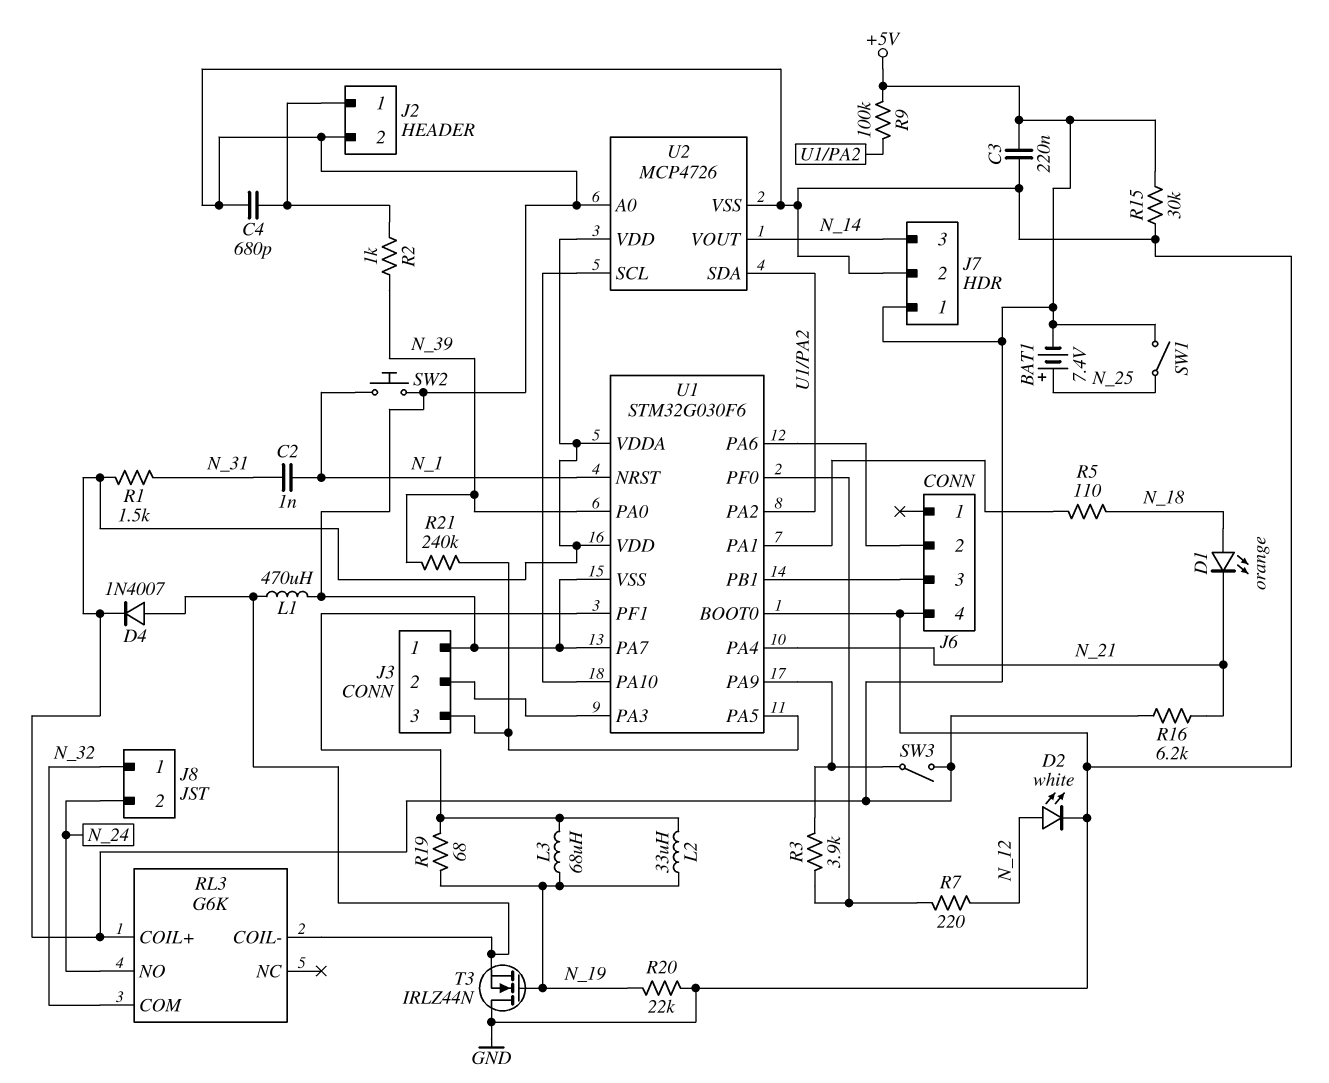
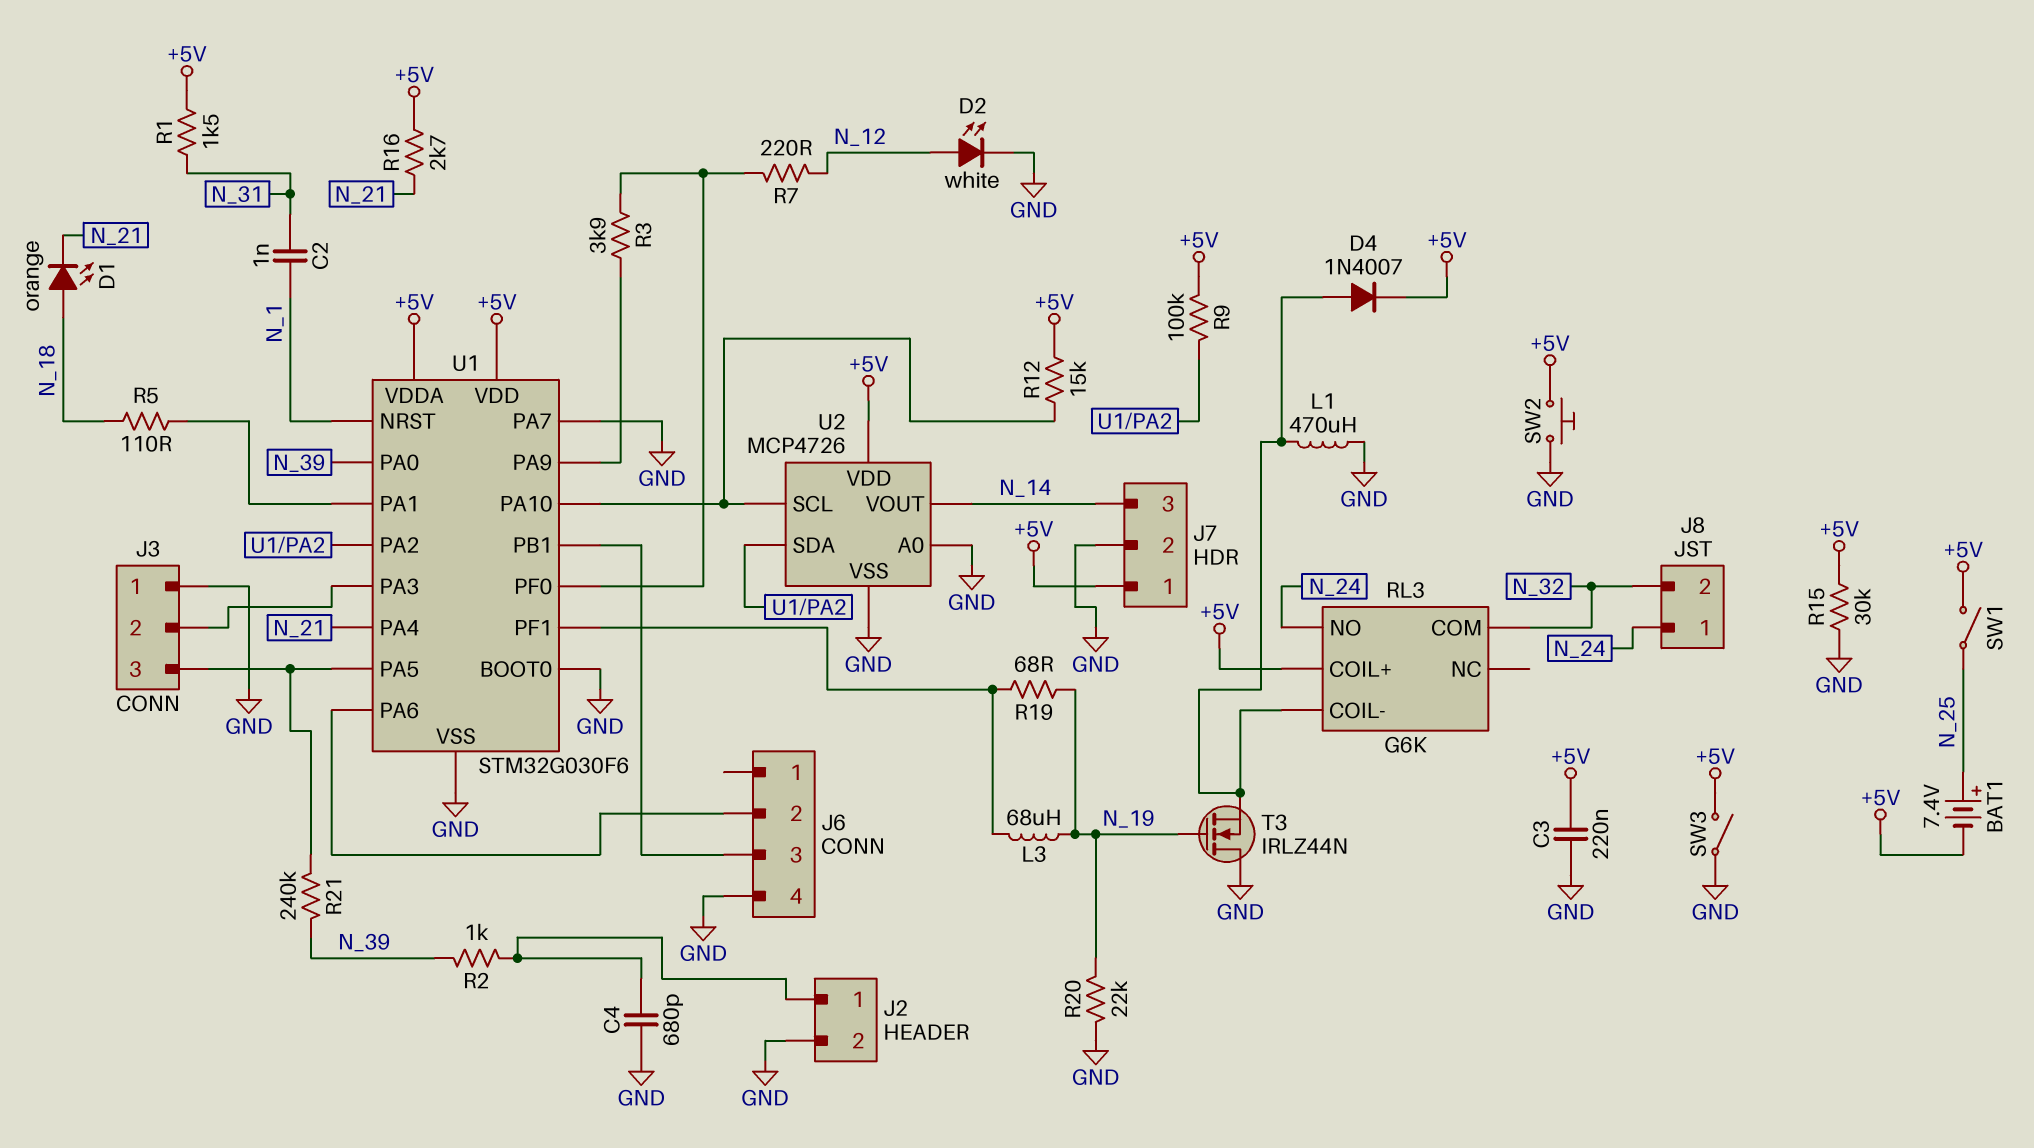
J8 pin 1: N_32 -> N_24
J8 pin 2: N_24 -> N_32
L2: 33uH (N_19, U1/PF1) -> none
R12: none -> 15k (+5V, U1/PA10)
R16: 6.2k (+5V, N_21) -> 2.7k (+5V, N_21)
SW2: button (GND, N_1) -> button (+5V, GND)
SW3: switch (+5V, U1/PA9) -> switch (+5V, GND)

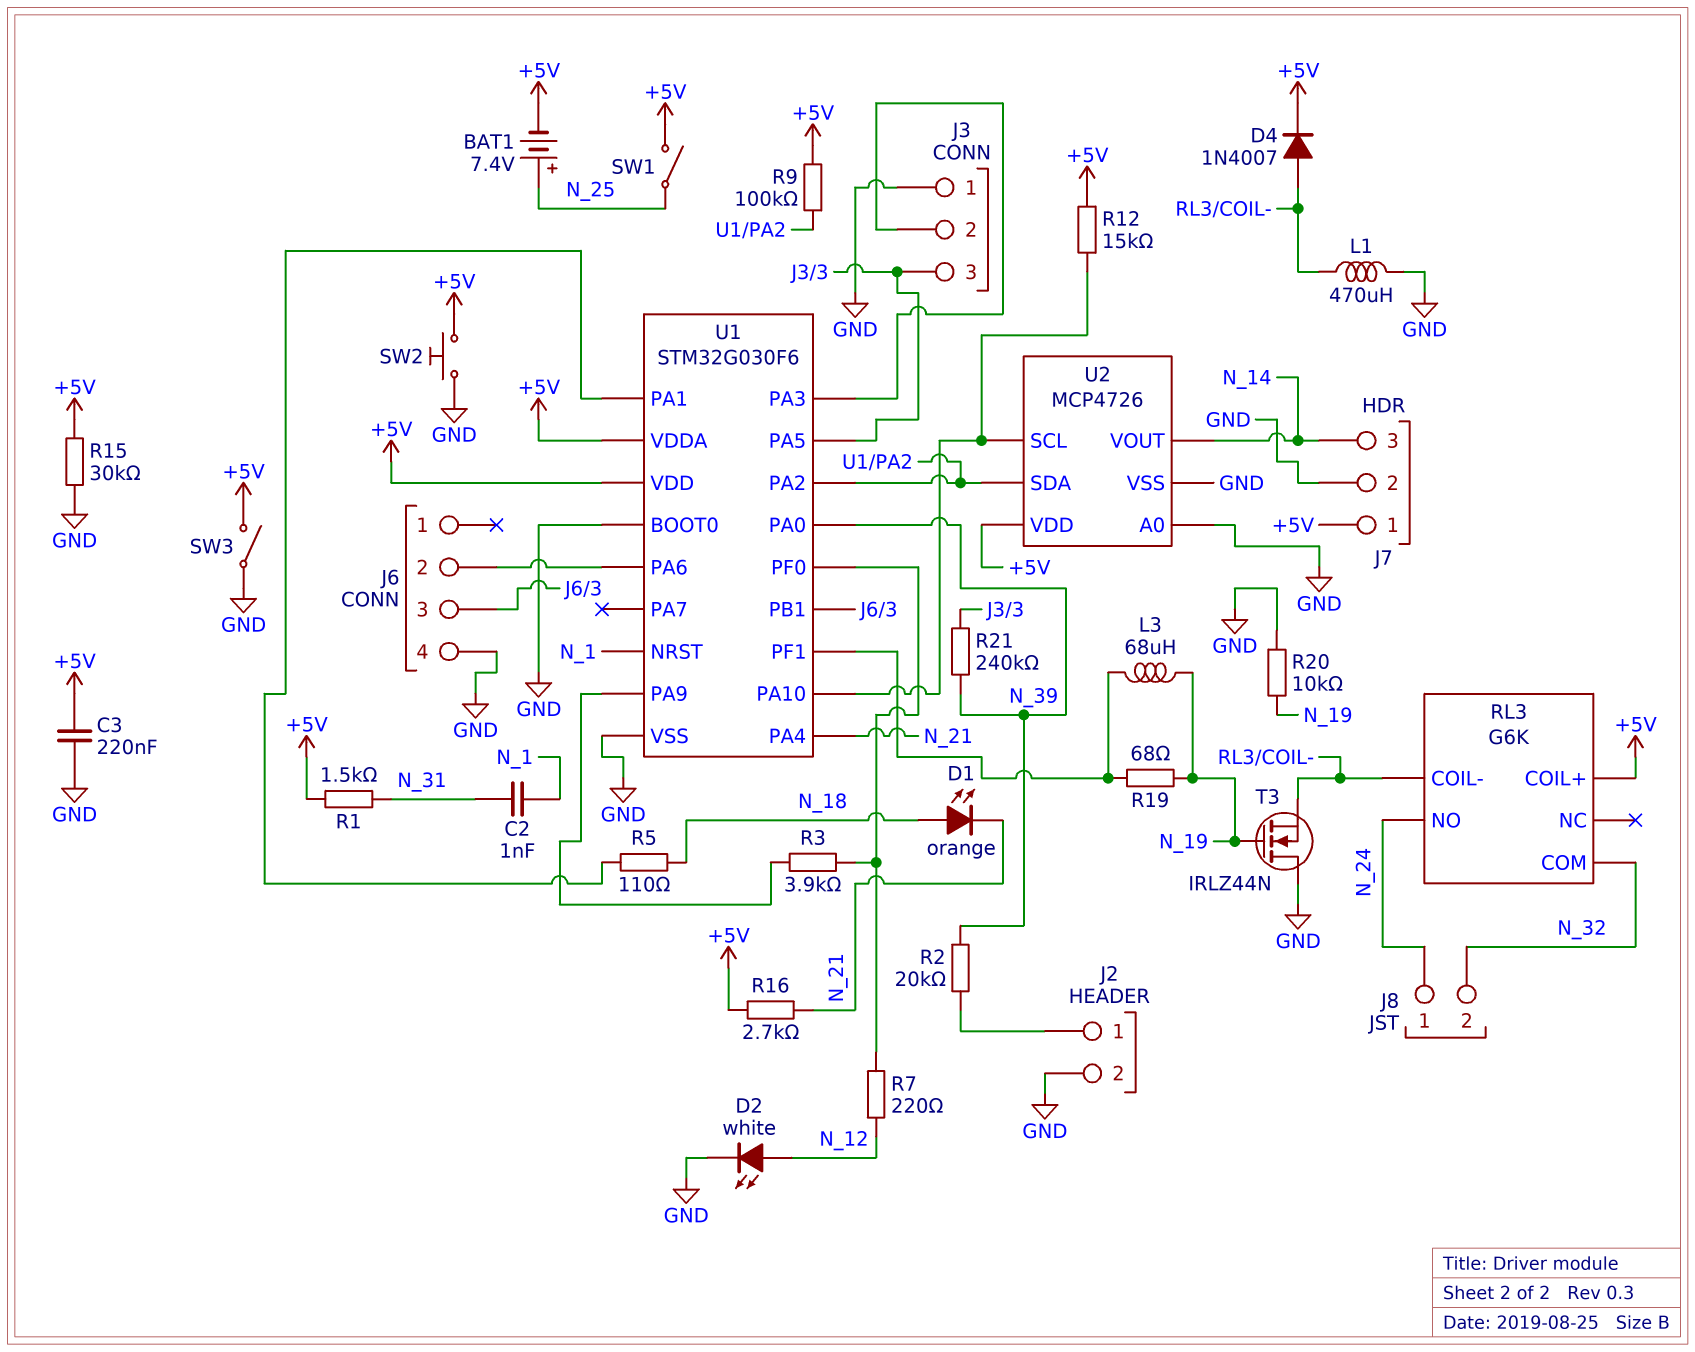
C4: 680pF (GND, J2/1) -> none
R2: 1k (J2/1, N_39) -> 20k (J2/1, N_39)
R20: 22k (GND, N_19) -> 10k (GND, N_19)
U1 pin PA7: GND -> none

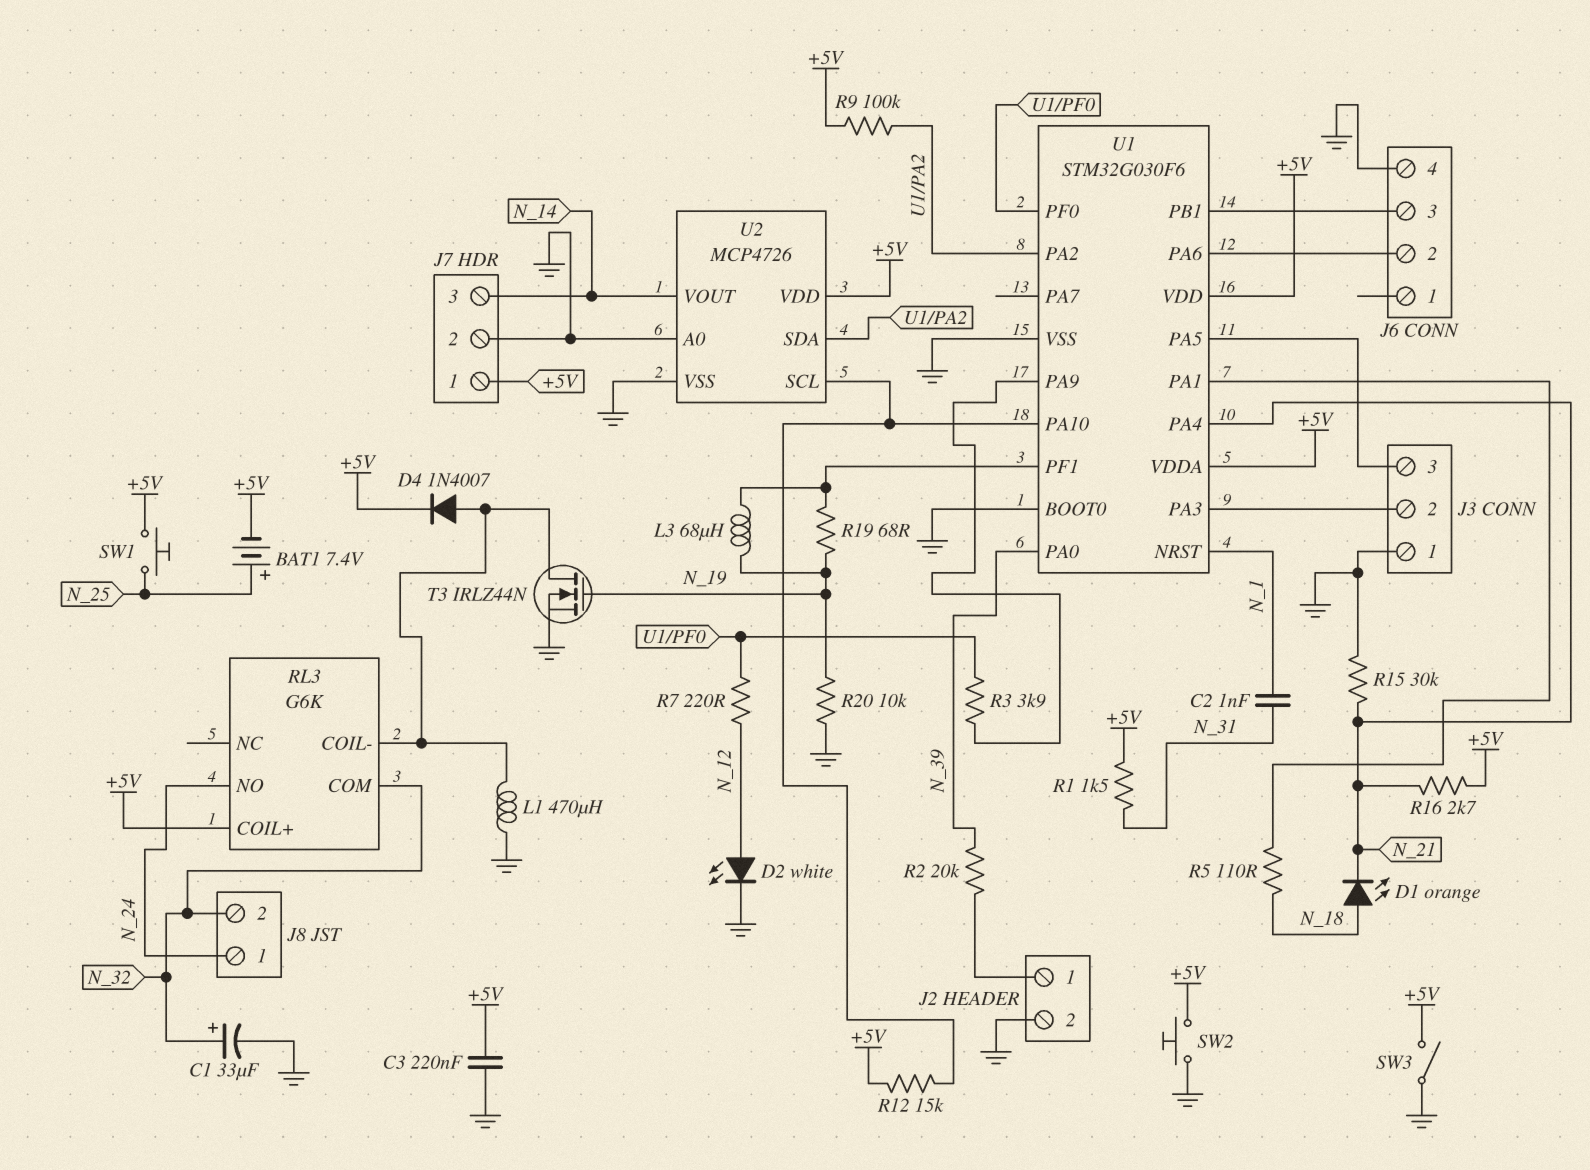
C1: none -> 33uF (plus N_32, minus GND)
R15: 30k (+5V, GND) -> 30k (GND, N_21)
R21: 240k (J3/3, N_39) -> none
SW1: switch (+5V, N_25) -> button (+5V, N_25)
T3: NMOS IRLZ44N (G N_19, D GND, S RL3/COIL-) -> NMOS IRLZ44N (G N_19, D RL3/COIL-, S GND)

